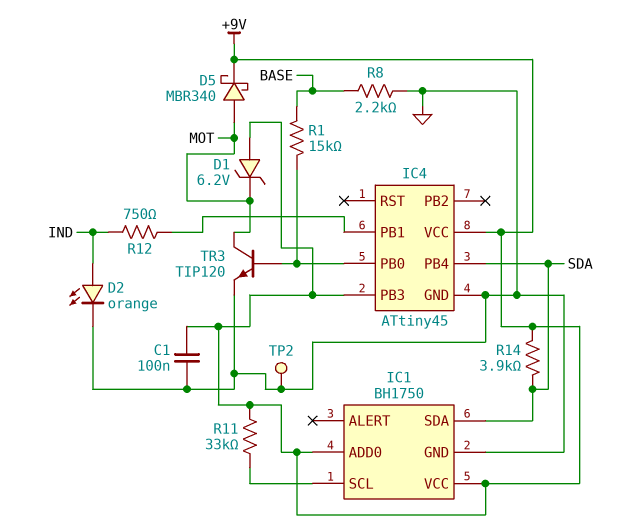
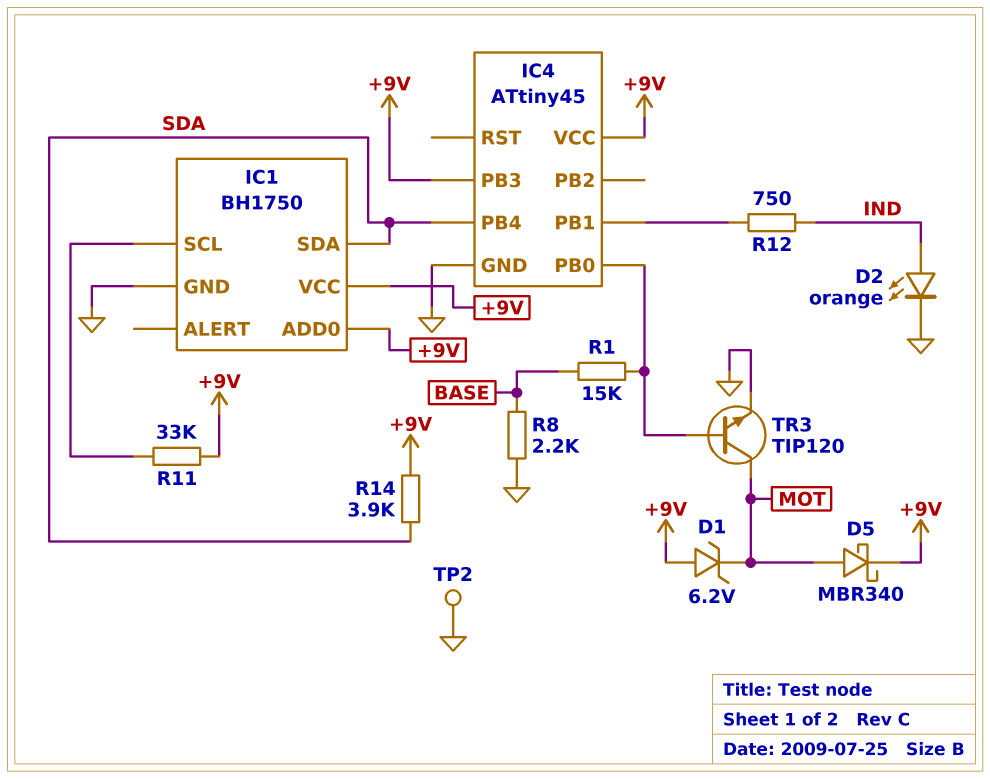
C1: 100nF (+9V, GND) -> none

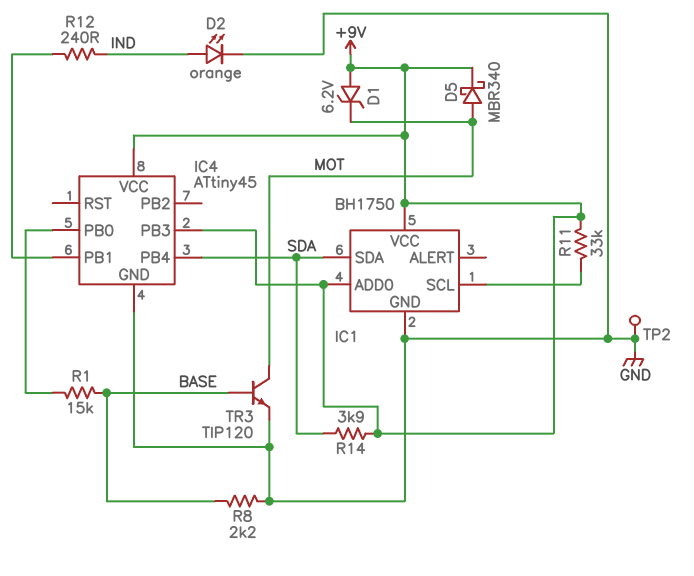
R12: 750 (IC4/PB1, IND) -> 240 (IC4/PB1, IND)
TR3: NPN TIP120 (B IC4/PB0, C MOT, E GND) -> NPN TIP120 (B BASE, C MOT, E GND)

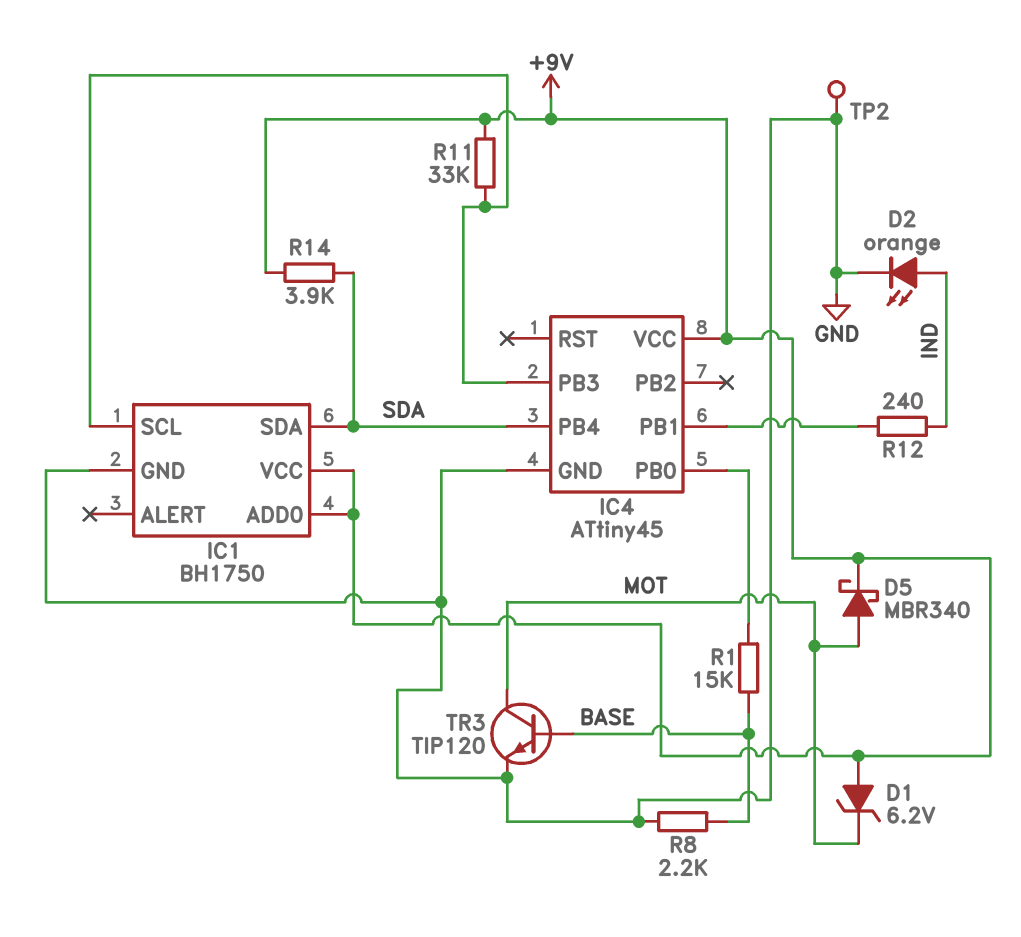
IC4 pin PB3: +9V -> IC1/SCL

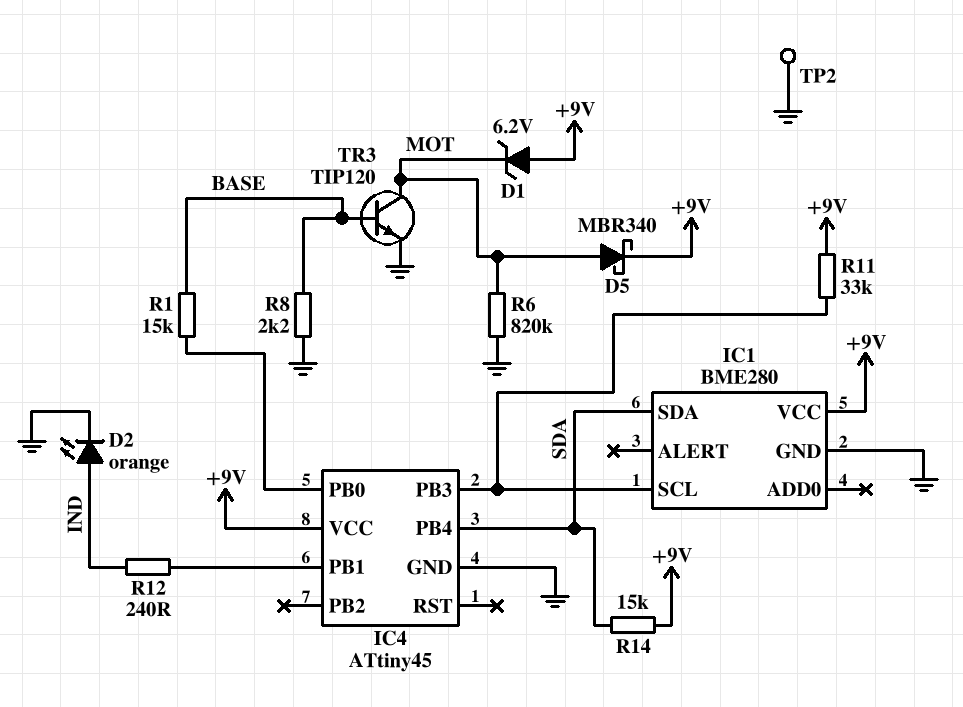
IC1: BH1750 -> BME280
IC1 pin ADD0: +9V -> none
R6: none -> 820k (GND, MOT)
R14: 3.9k (+9V, SDA) -> 15k (+9V, SDA)

